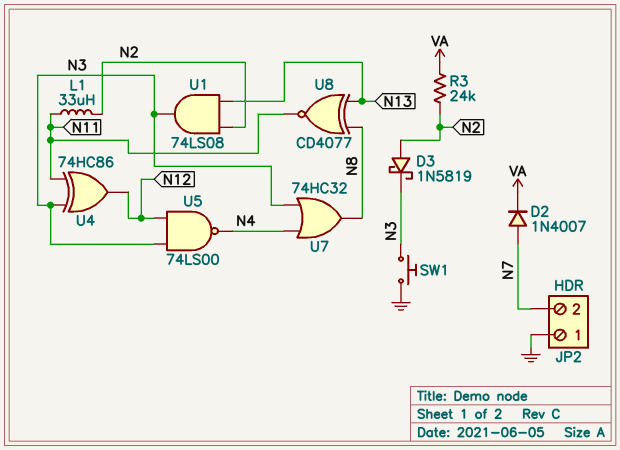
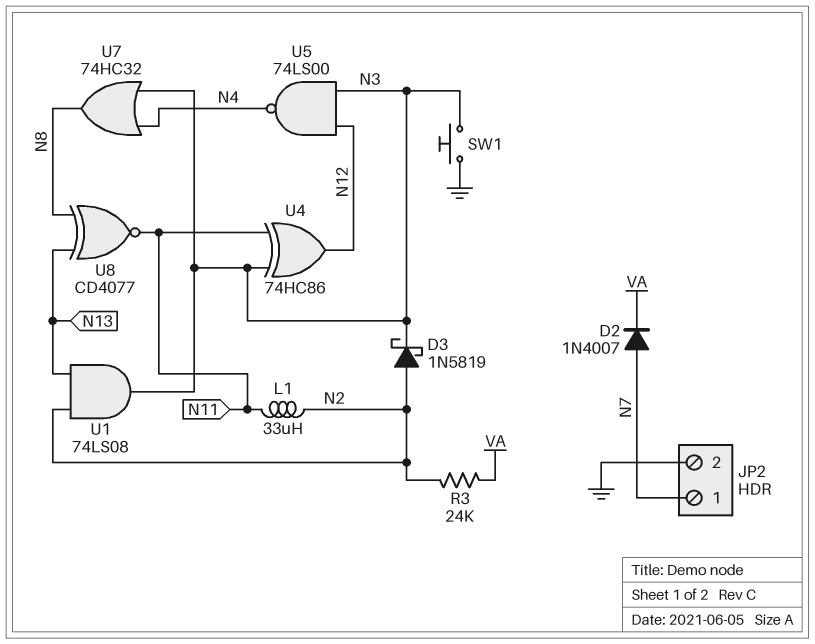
JP2 pin 1: GND -> N7
JP2 pin 2: N7 -> GND

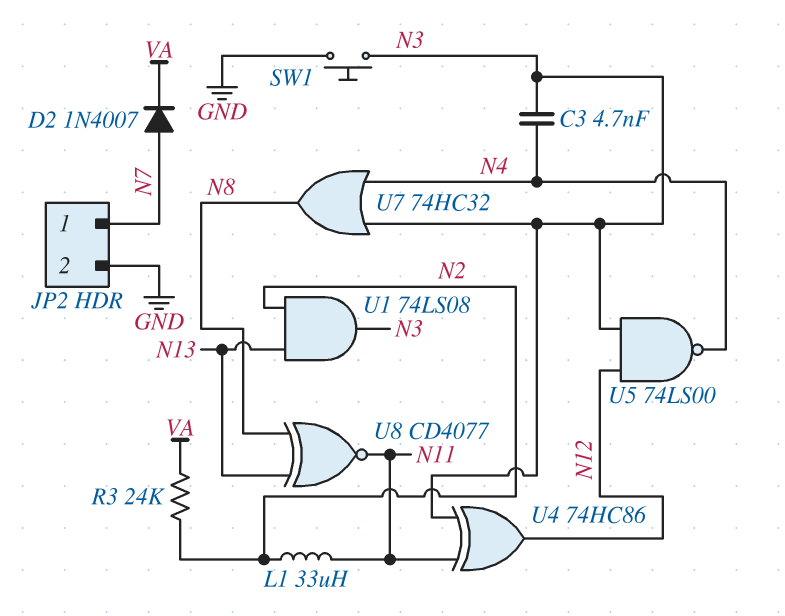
C3: none -> 4.7nF (N3, N4)
D3: schottky 1N5819 (A N2, K N3) -> none

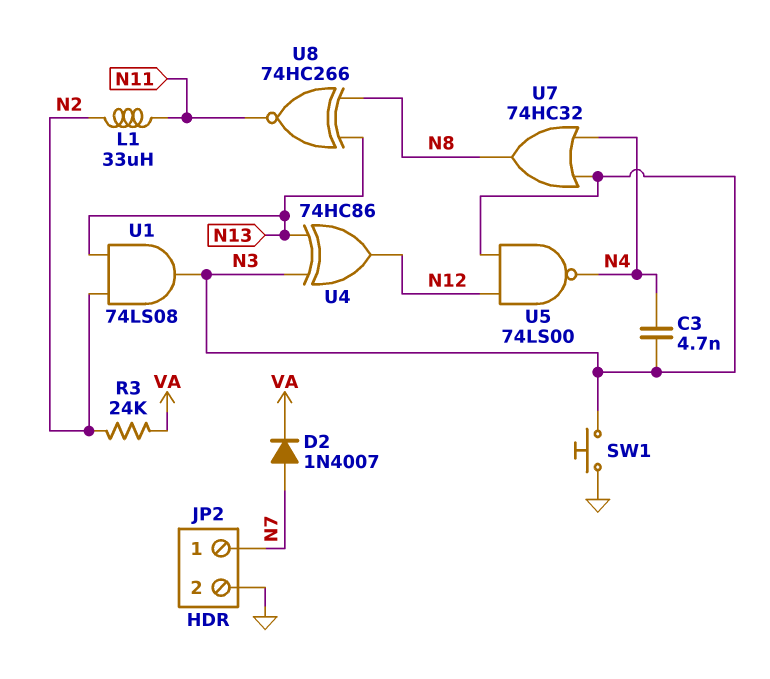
U4: XOR 74HC86 (in N3, in N11, out N12) -> XOR 74HC86 (in N3, in N13, out N12)
U8: XNOR CD4077 (in N8, in N13, out N11) -> XNOR 74HC266 (in N8, in N13, out N11)

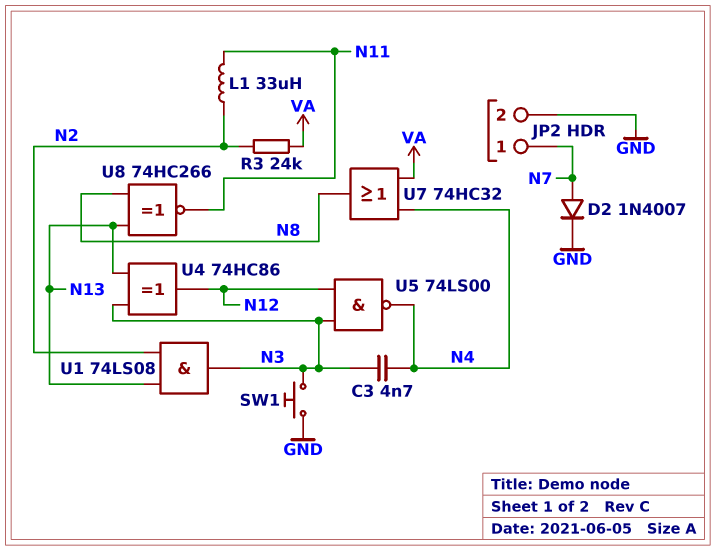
D2: diode 1N4007 (A N7, K VA) -> diode 1N4007 (A N7, K GND)
U7: OR 74HC32 (in N3, in N4, out N8) -> OR 74HC32 (in N4, in VA, out N8)

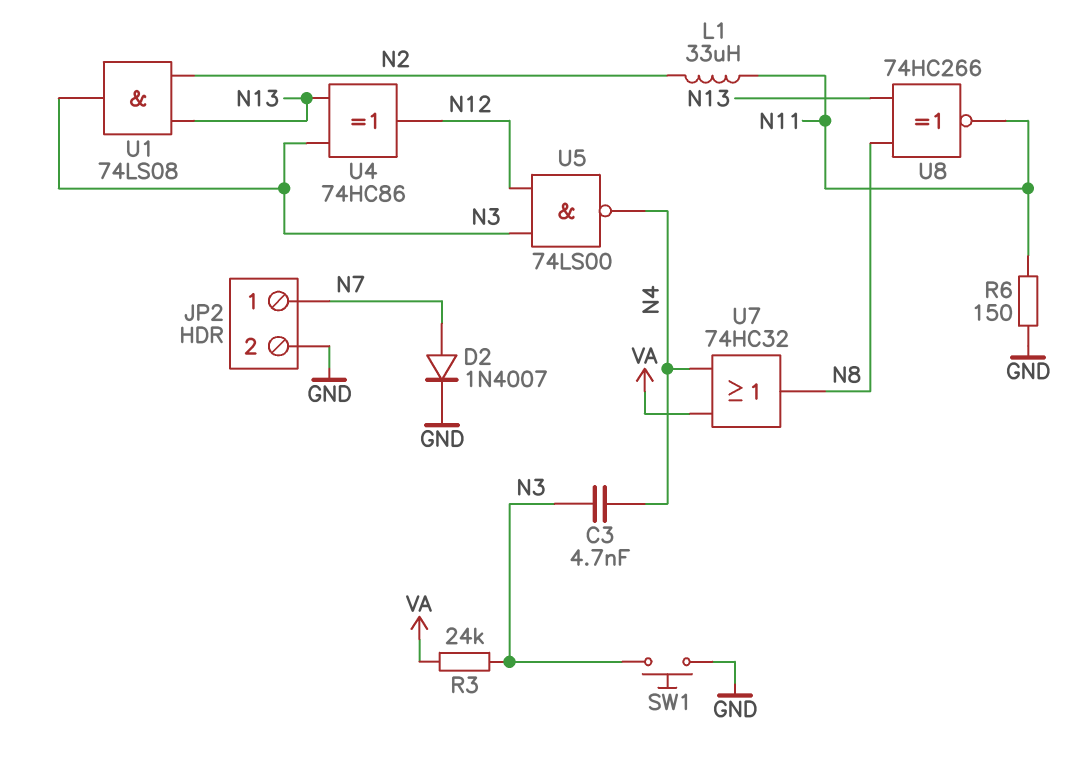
R3: 24k (N2, VA) -> 24k (N3, VA)
R6: none -> 150 (GND, N11)

